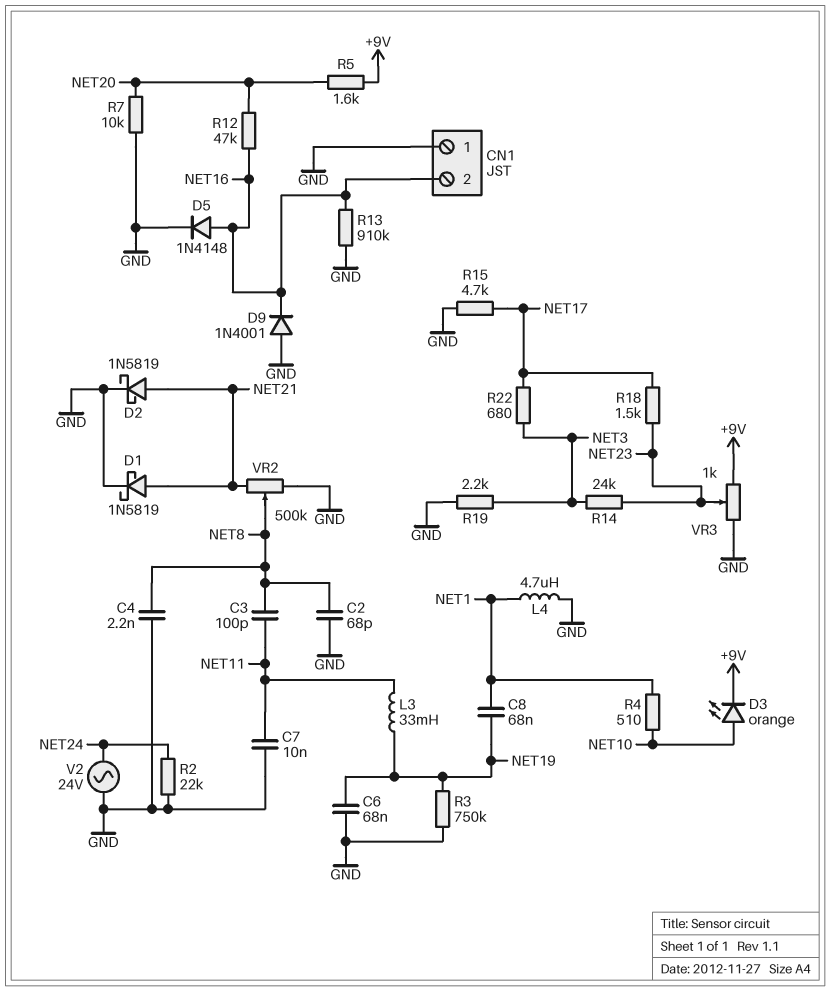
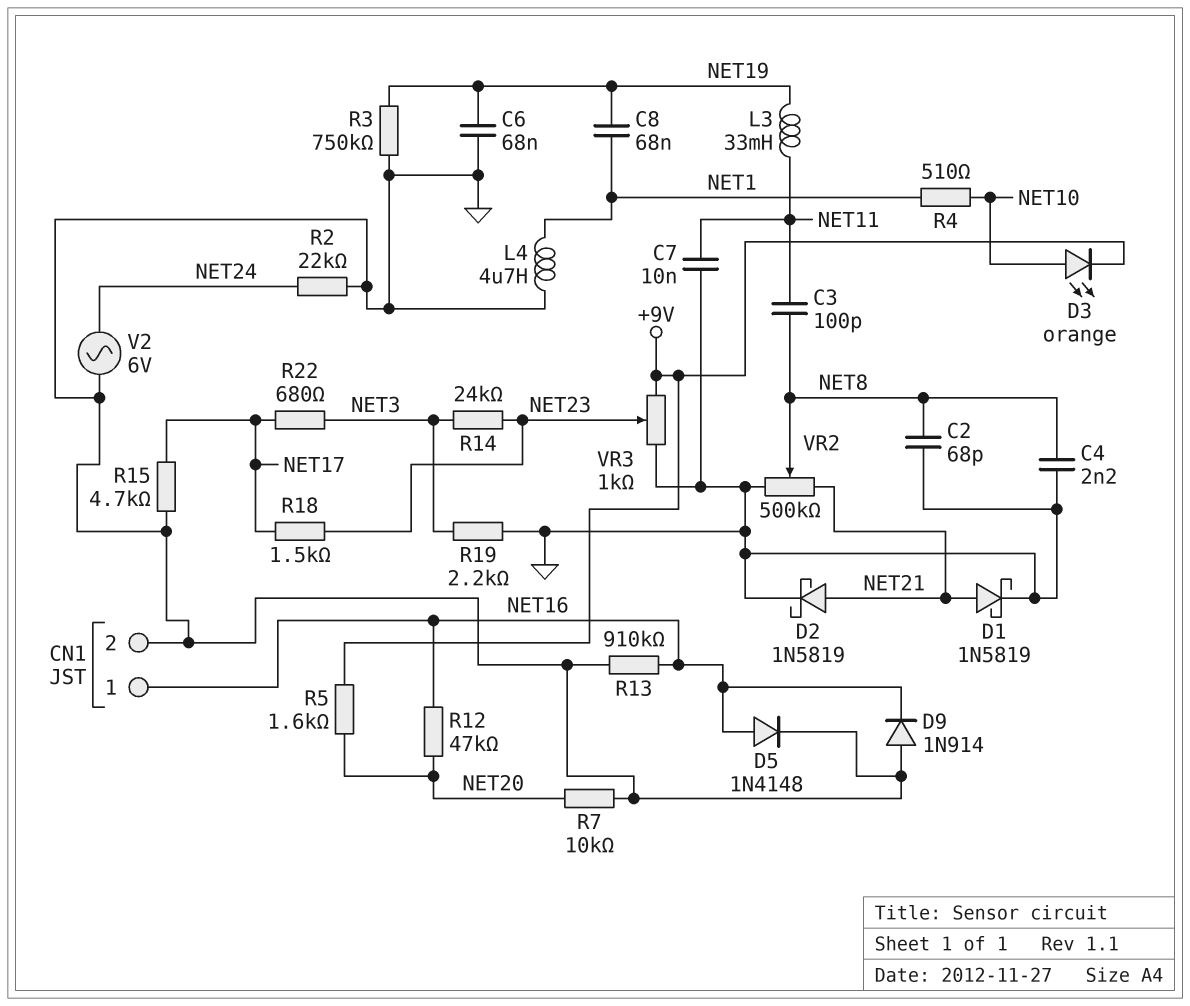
CN1 pin 1: GND -> NET16
CN1 pin 2: NET16 -> GND
D9: diode 1N4001 (A GND, K NET16) -> diode 1N914 (A GND, K NET16)
V2: AC 24V (GND, NET24) -> AC 6V (GND, NET24)

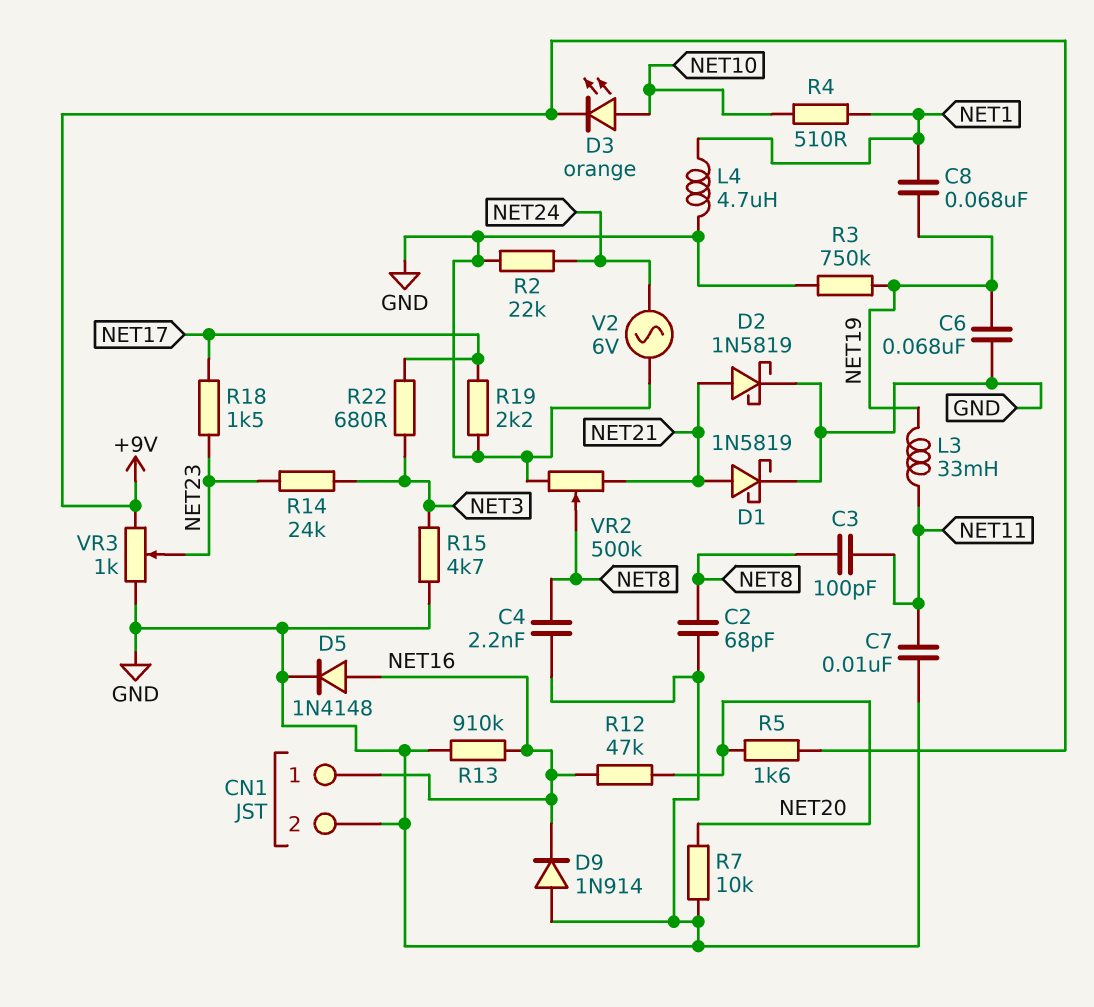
R15: 4.7k (GND, NET17) -> 4.7k (GND, NET3)
R19: 2.2k (GND, NET3) -> 2.2k (GND, NET17)

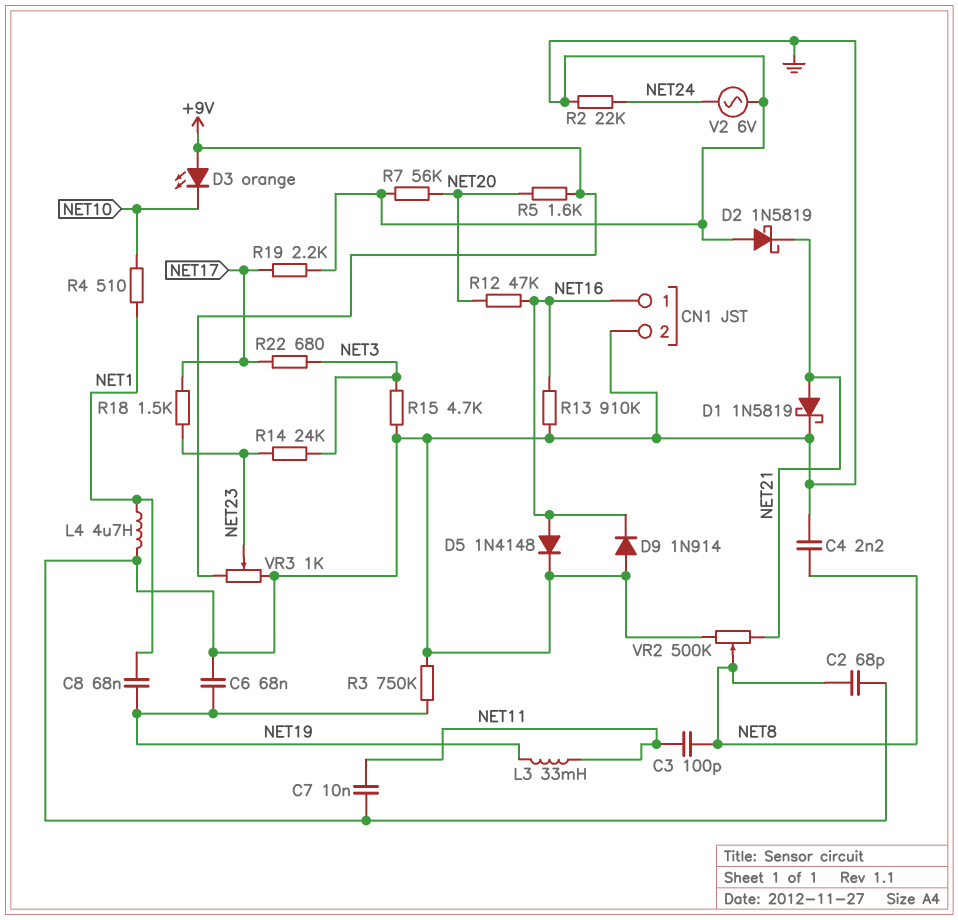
D2: schottky 1N5819 (A NET21, K GND) -> schottky 1N5819 (A GND, K NET21)
D3: LED orange (A NET10, K +9V) -> LED orange (A +9V, K NET10)
R7: 10k (GND, NET20) -> 56k (GND, NET20)

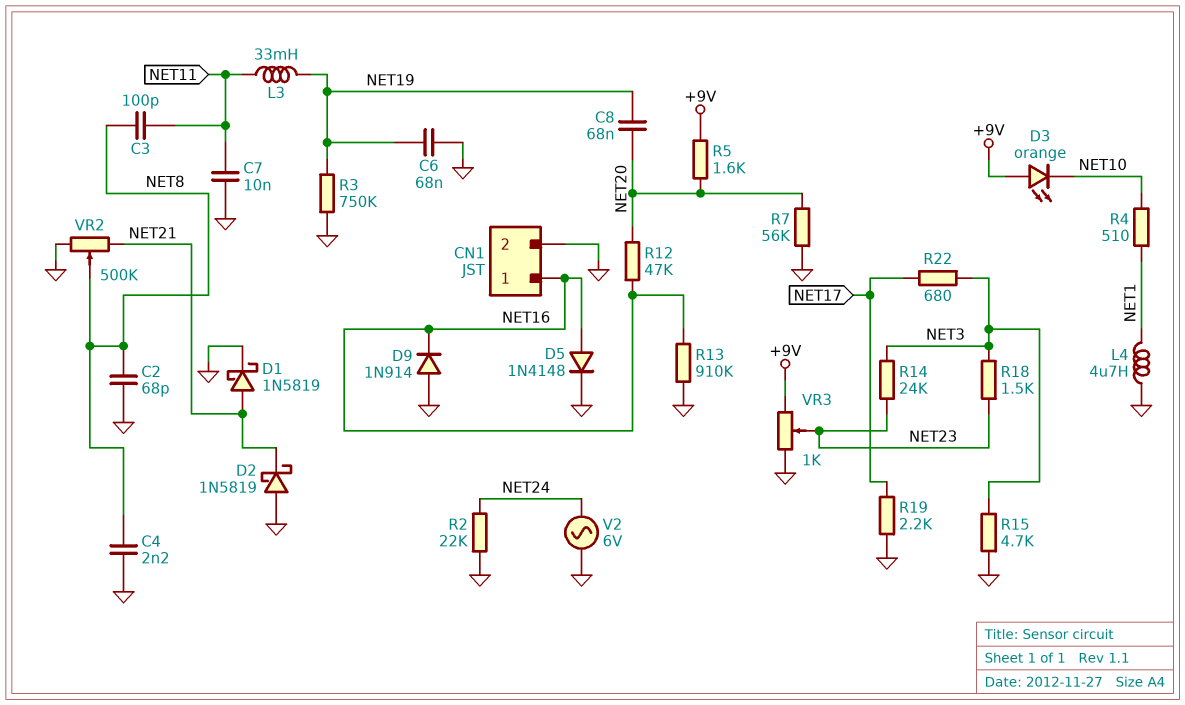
C8: 68nF (NET1, NET19) -> 68nF (NET19, NET20)
R18: 1.5k (NET17, NET23) -> 1.5k (NET3, NET23)

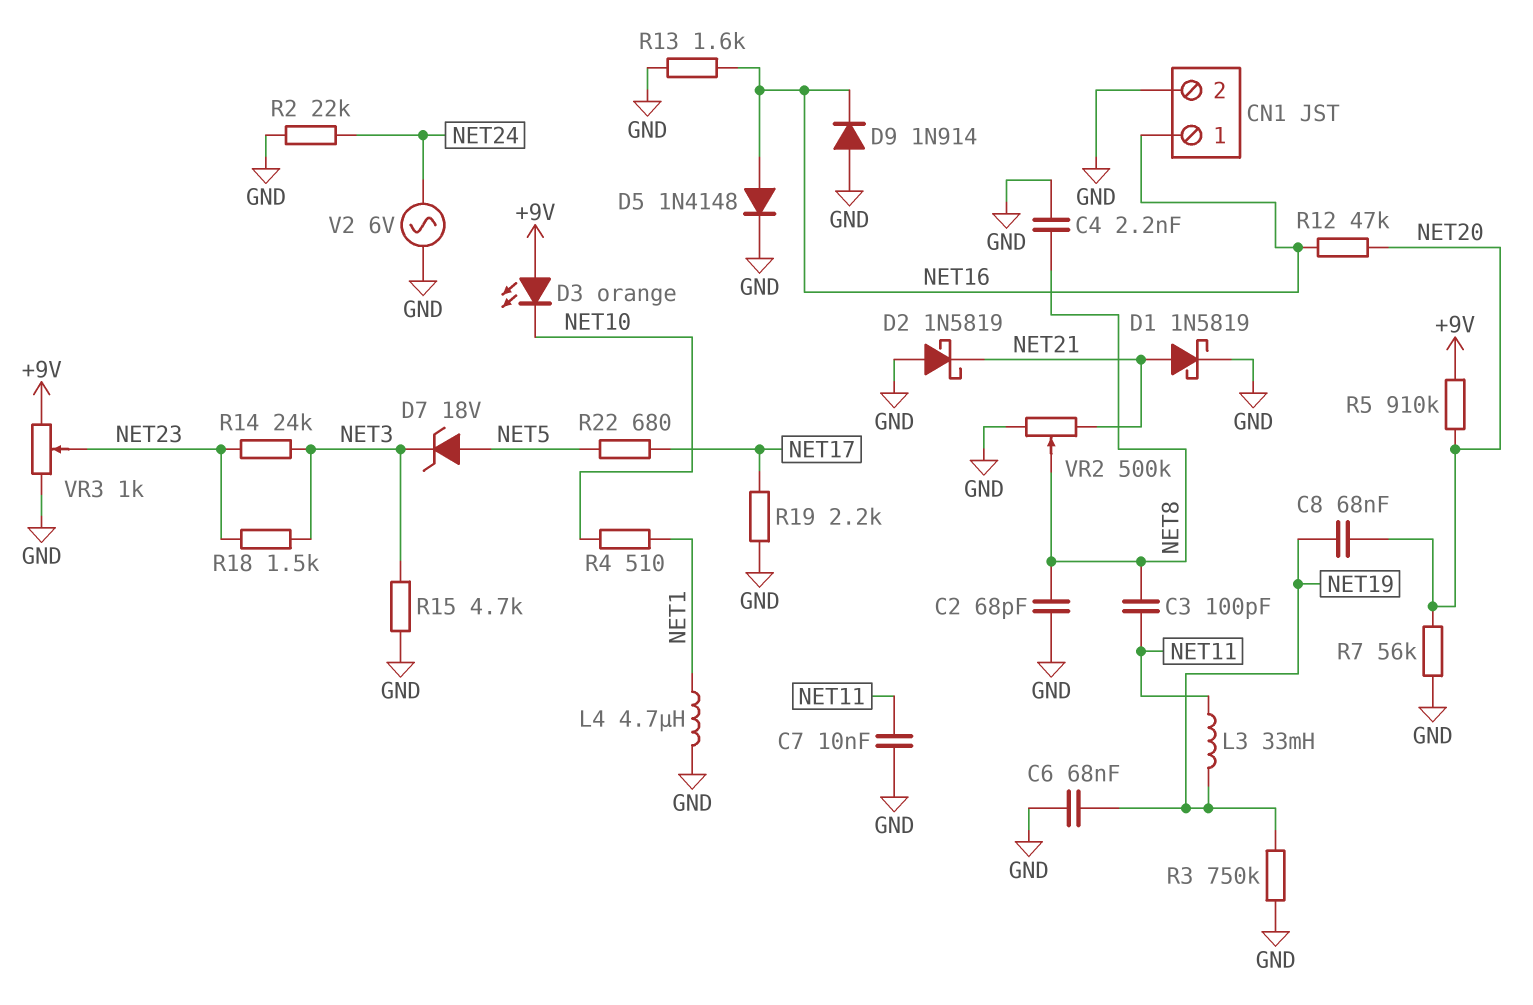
D7: none -> zener 18V (A NET5, K NET3)
R5: 1.6k (+9V, NET20) -> 910k (+9V, NET20)
R13: 910k (GND, NET16) -> 1.6k (GND, NET16)
R22: 680 (NET3, NET17) -> 680 (NET5, NET17)

